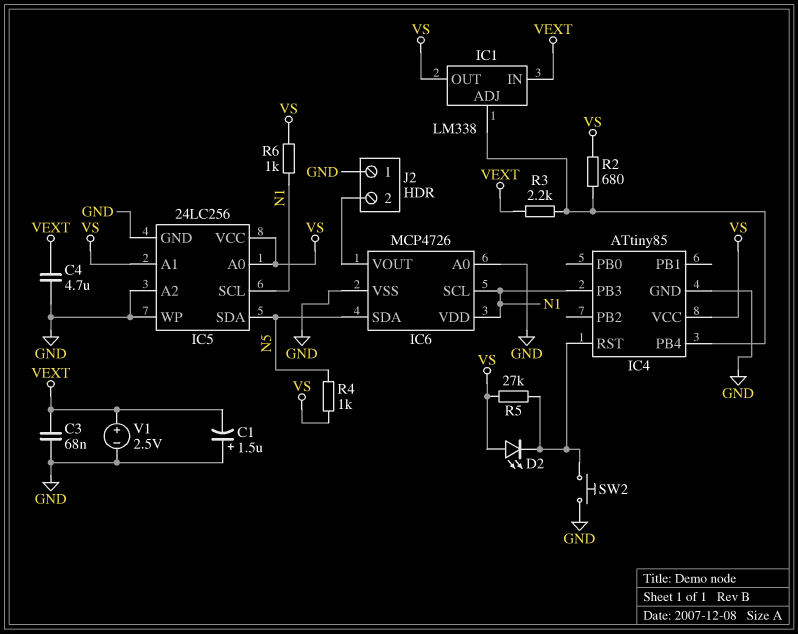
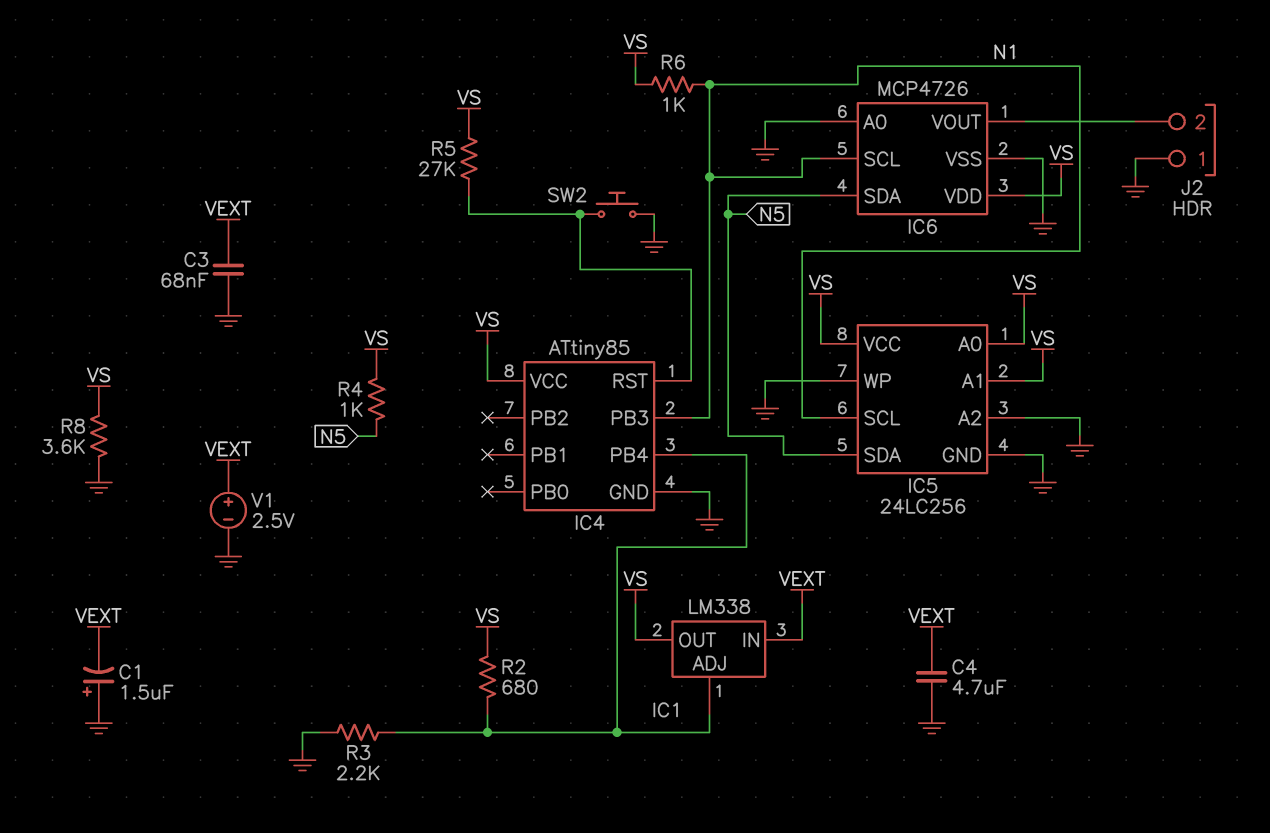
D2: LED (A VS, K IC4/RST) -> none
IC6 pin VDD: N1 -> VS
R3: 2.2k (IC1/ADJ, VEXT) -> 2.2k (GND, IC1/ADJ)
R8: none -> 3.6k (GND, VS)

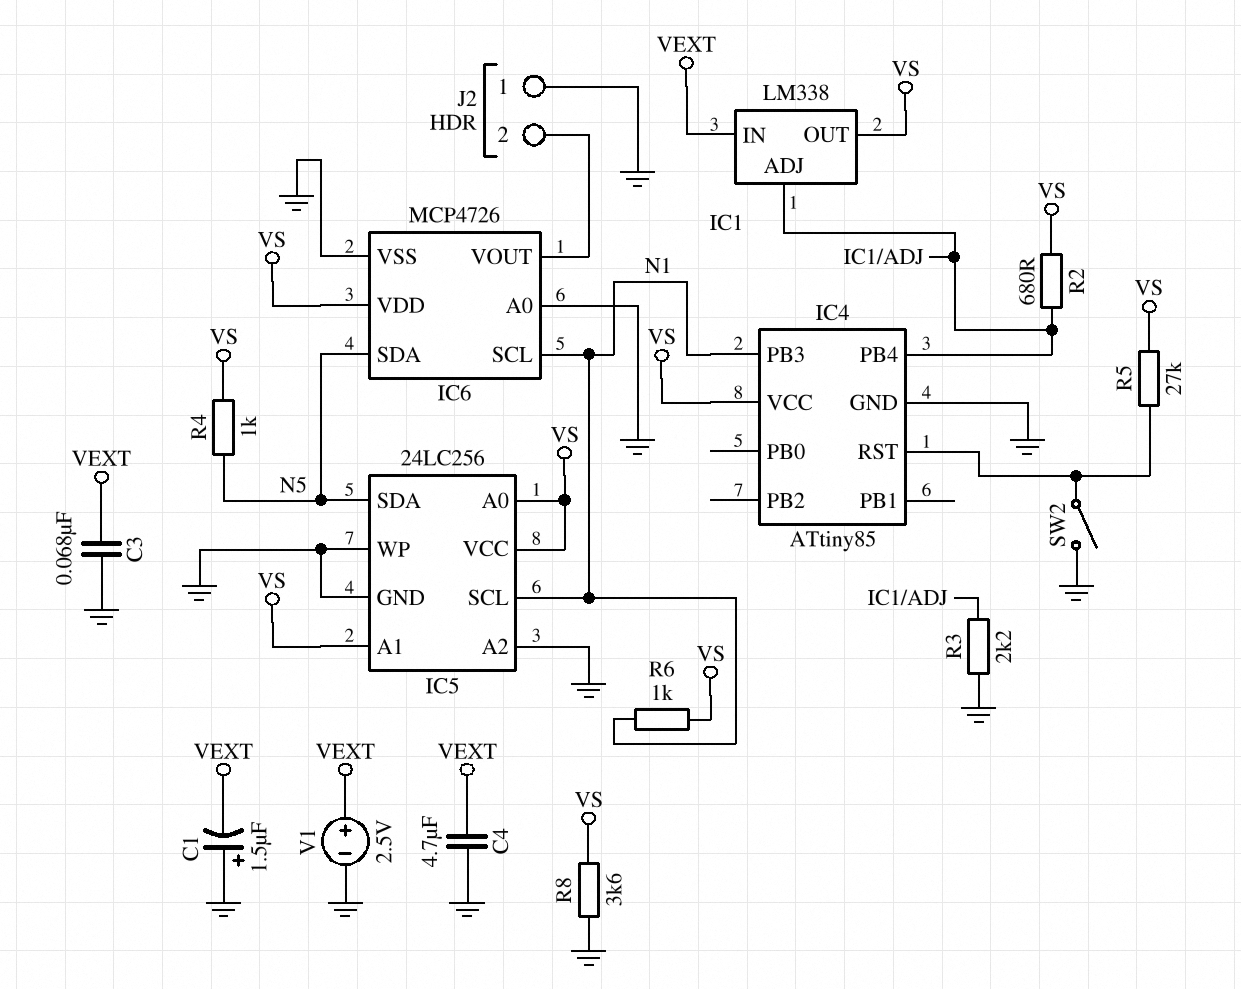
SW2: button (GND, IC4/RST) -> switch (GND, IC4/RST)

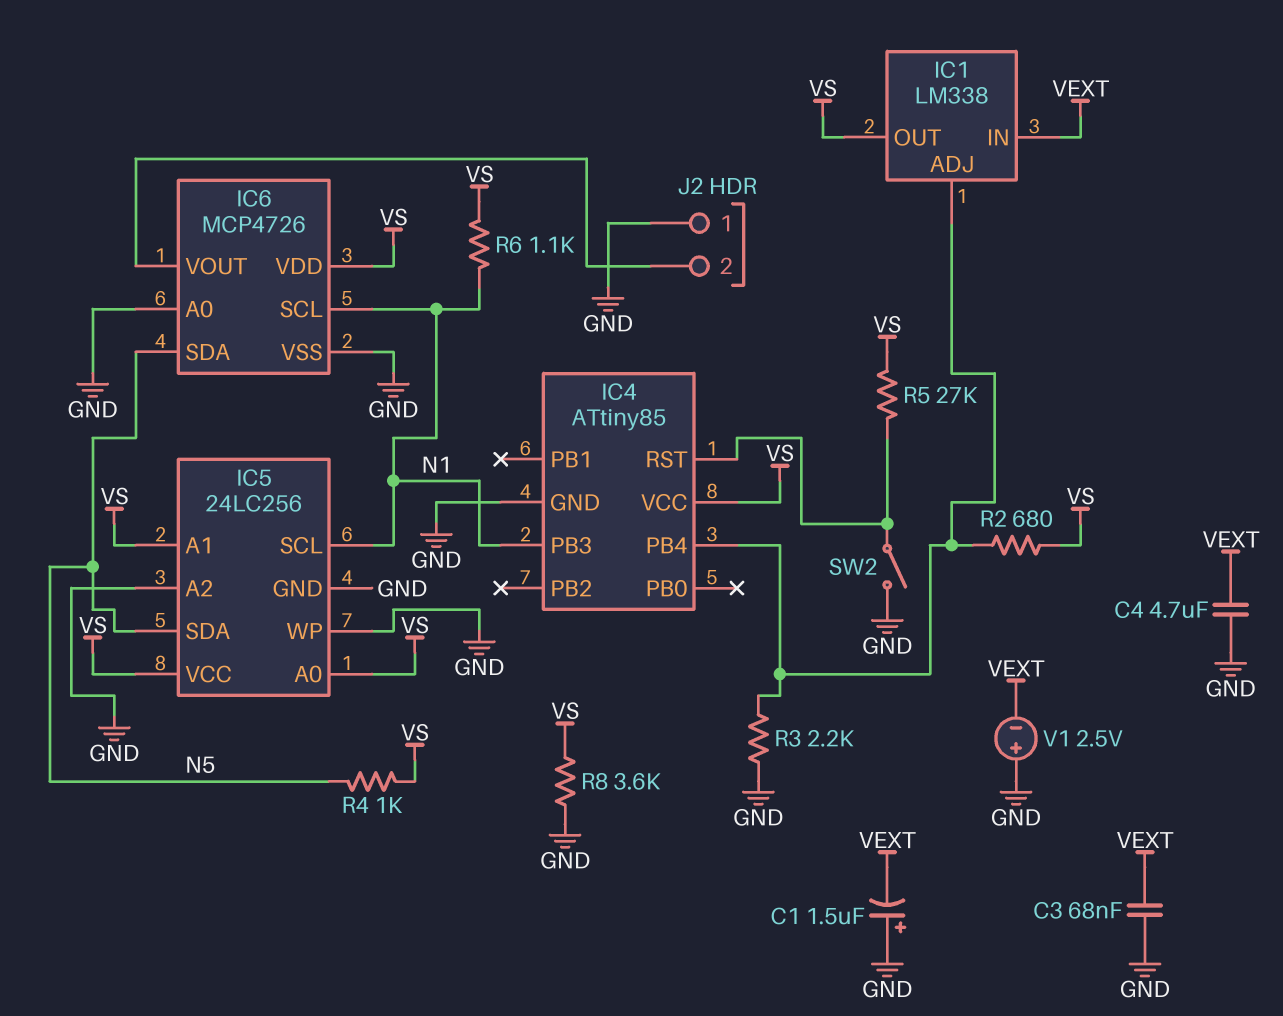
R6: 1k (N1, VS) -> 1.1k (N1, VS)
V1: 2.5V (plus VEXT, minus GND) -> 2.5V (plus GND, minus VEXT)

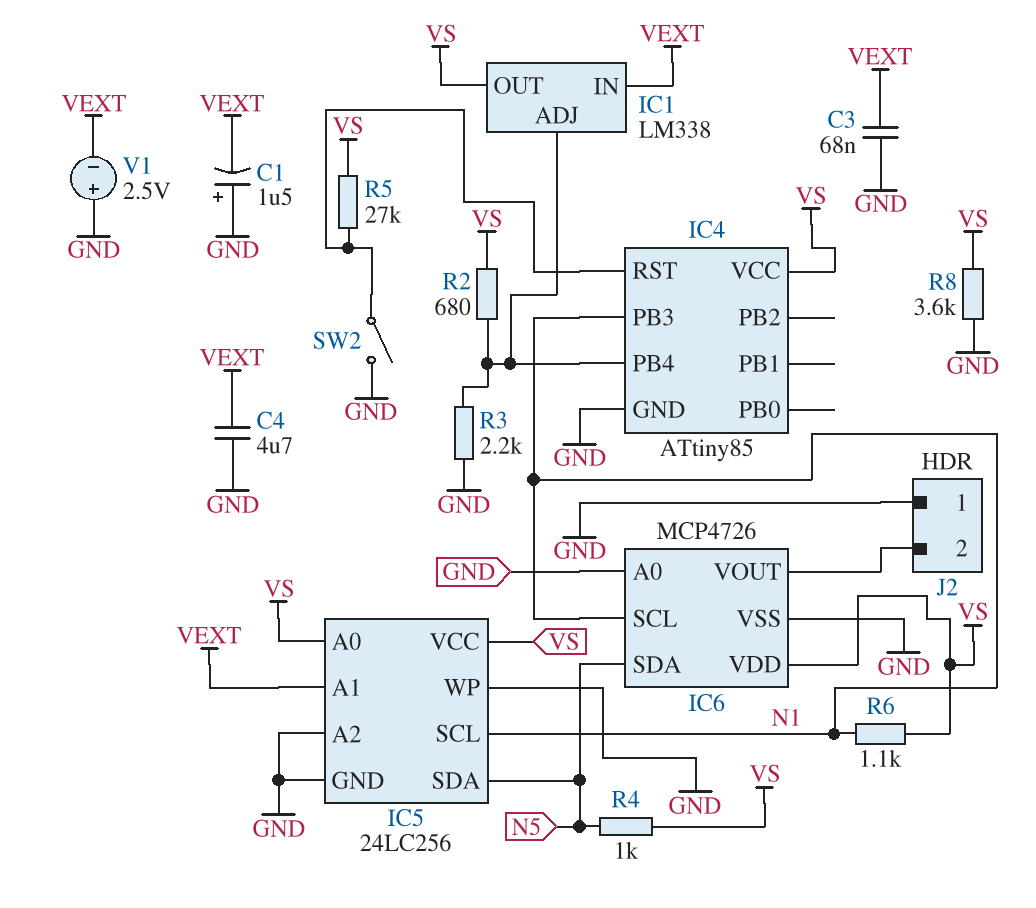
IC5 pin A1: VS -> VEXT

